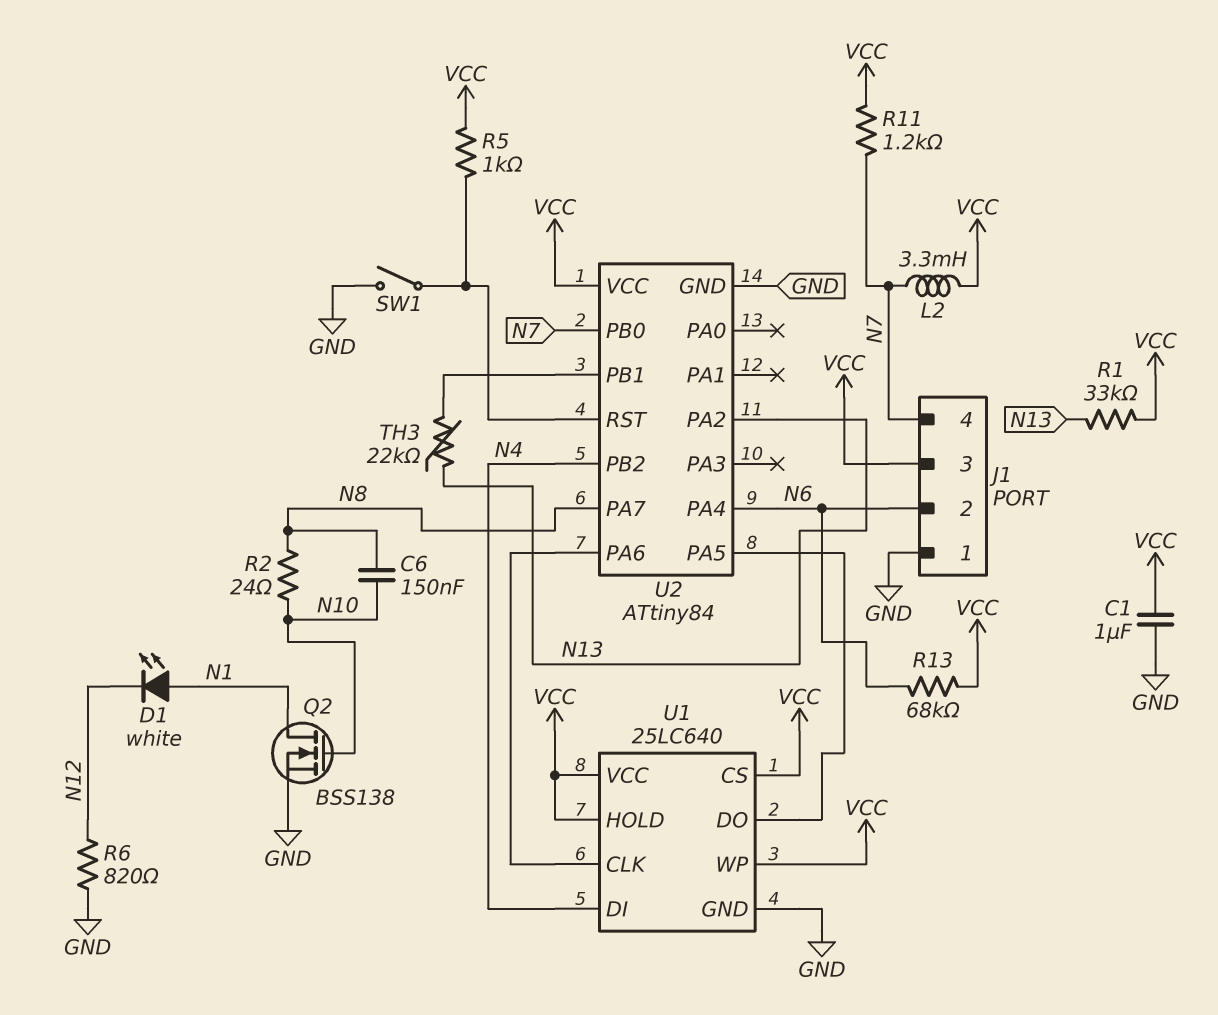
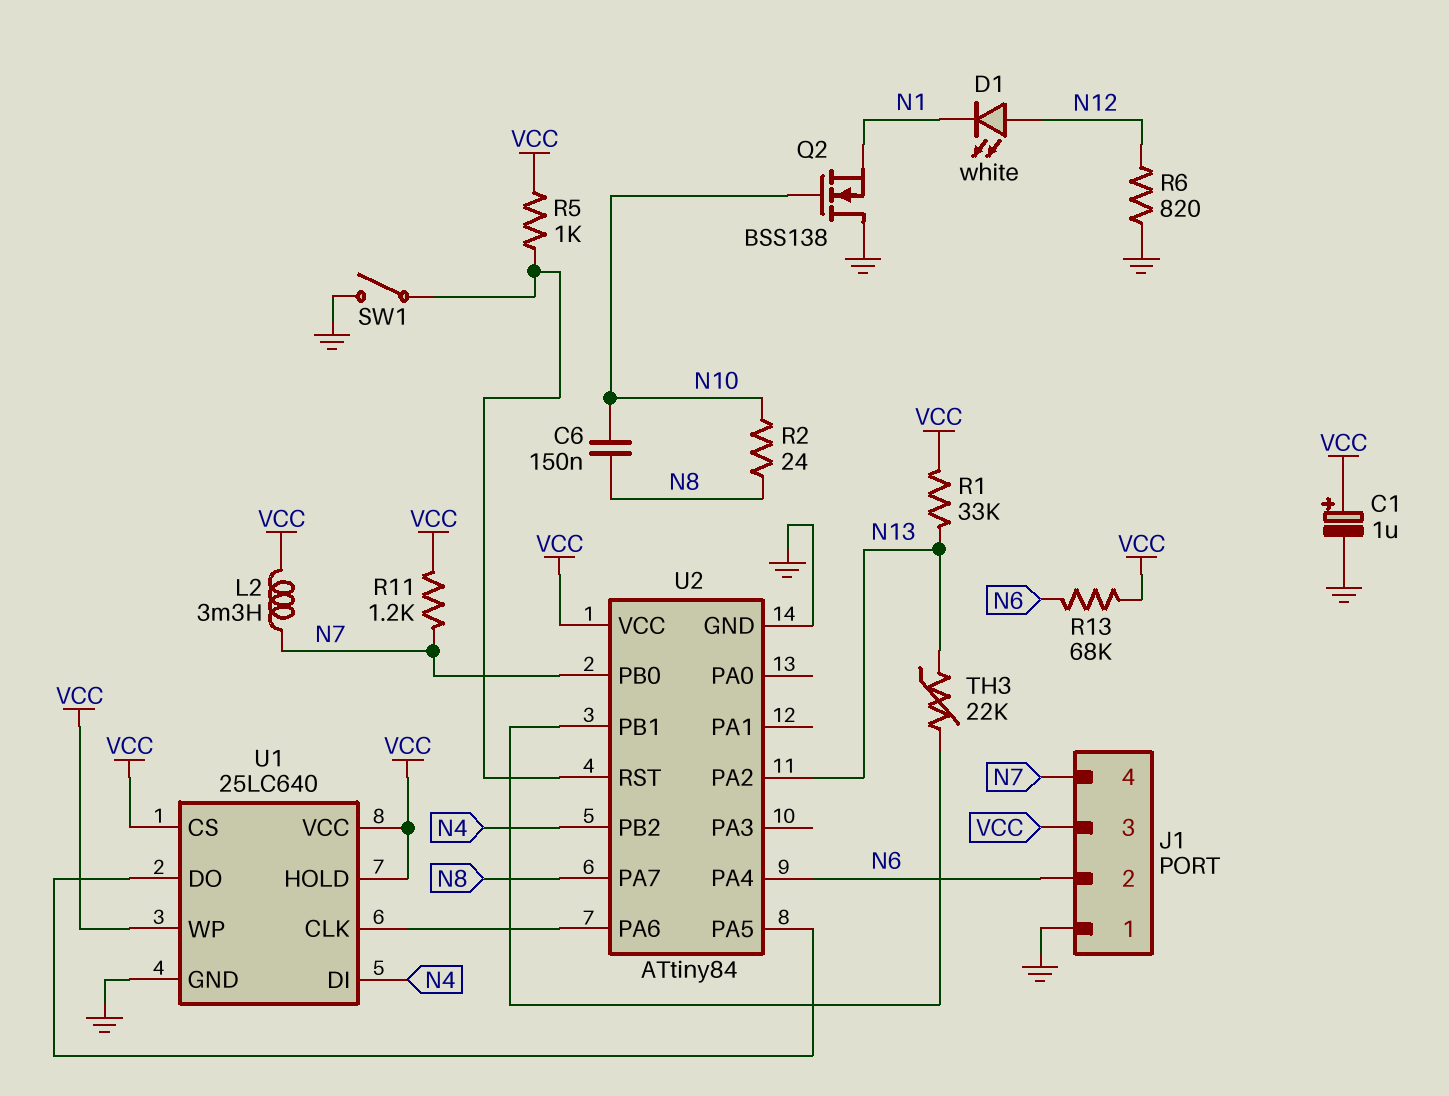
C1: 1uF (GND, VCC) -> 1uF (plus VCC, minus GND)
D1: LED white (A N1, K N12) -> LED white (A N12, K N1)
Q2: NMOS BSS138 (G N10, D N1, S GND) -> NMOS BSS138 (G N10, D GND, S N1)

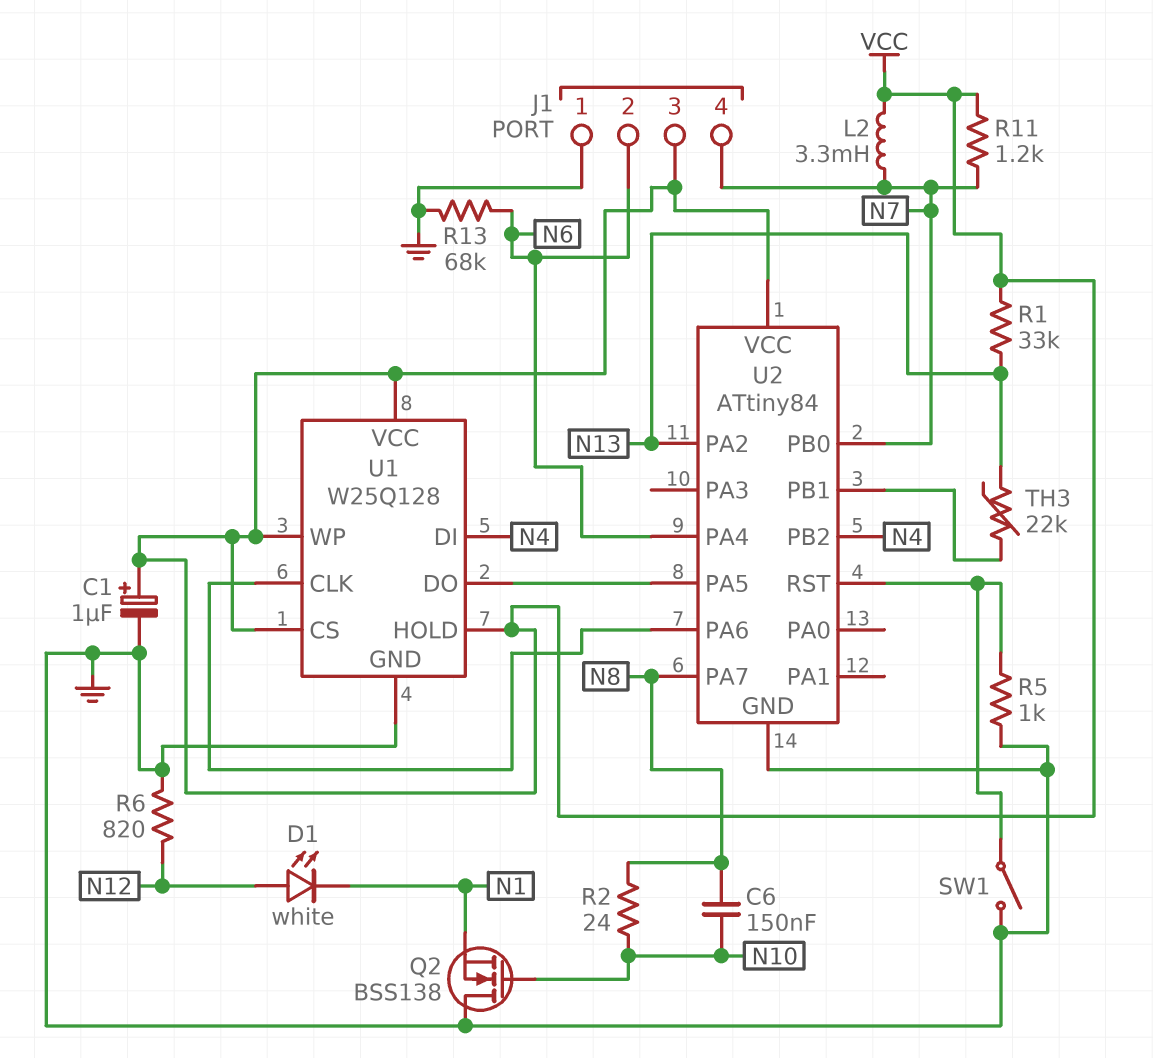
R5: 1k (U2/RST, VCC) -> 1k (GND, U2/RST)
R13: 68k (N6, VCC) -> 68k (GND, N6)
U1: 25LC640 -> W25Q128

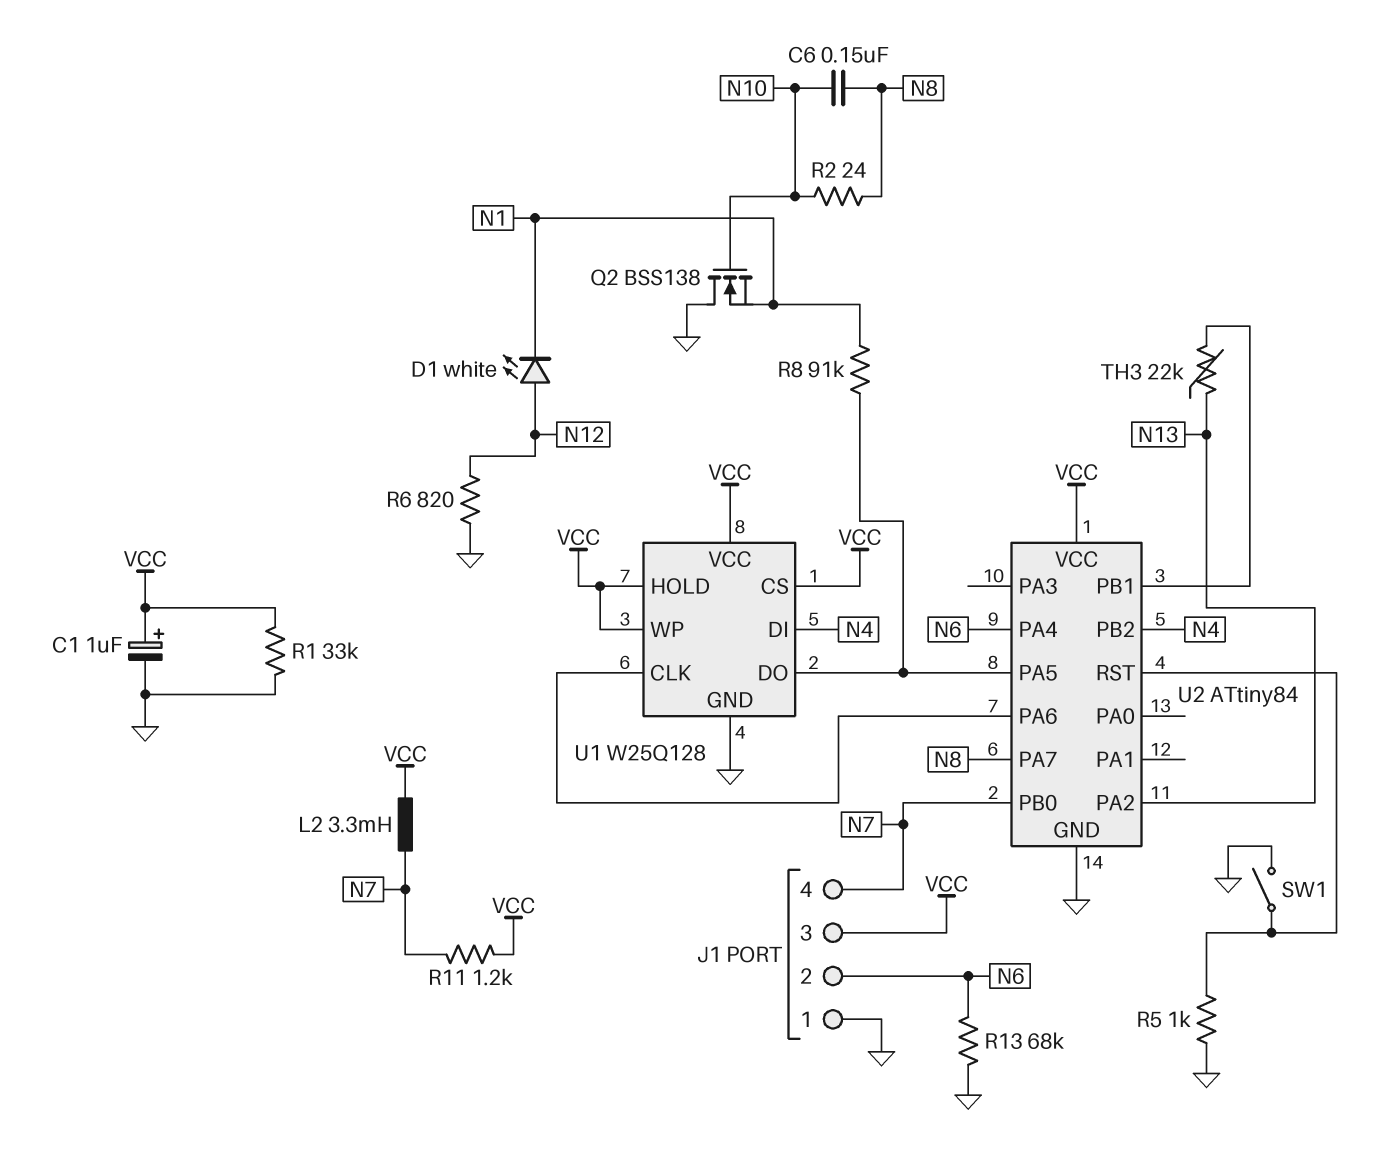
R1: 33k (N13, VCC) -> 33k (GND, VCC)
R8: none -> 91k (N1, U1/DO)

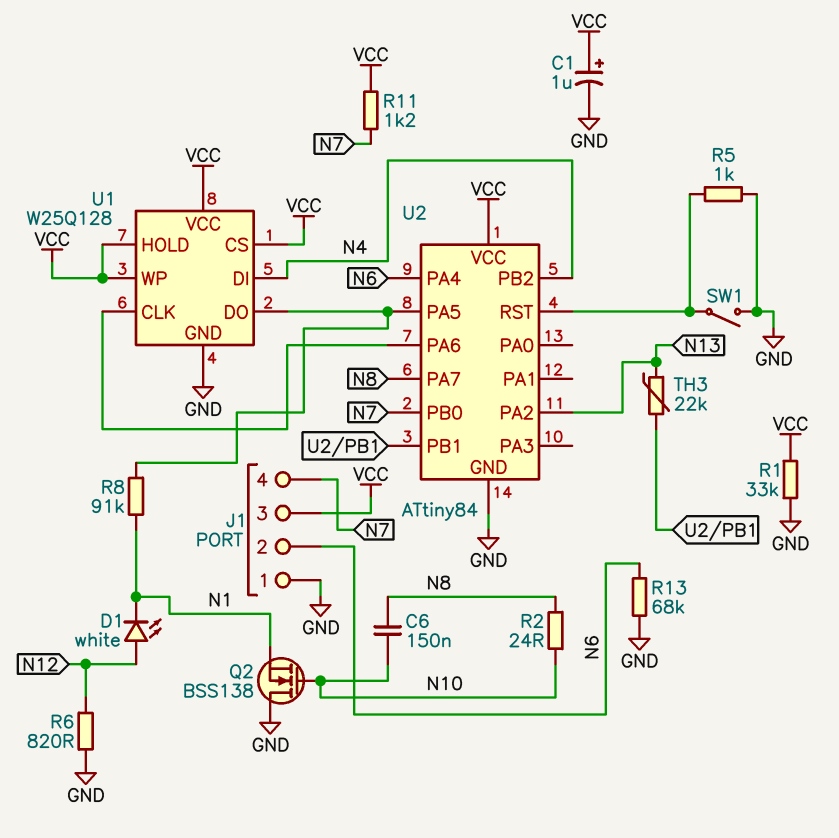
L2: 3.3mH (N7, VCC) -> none

